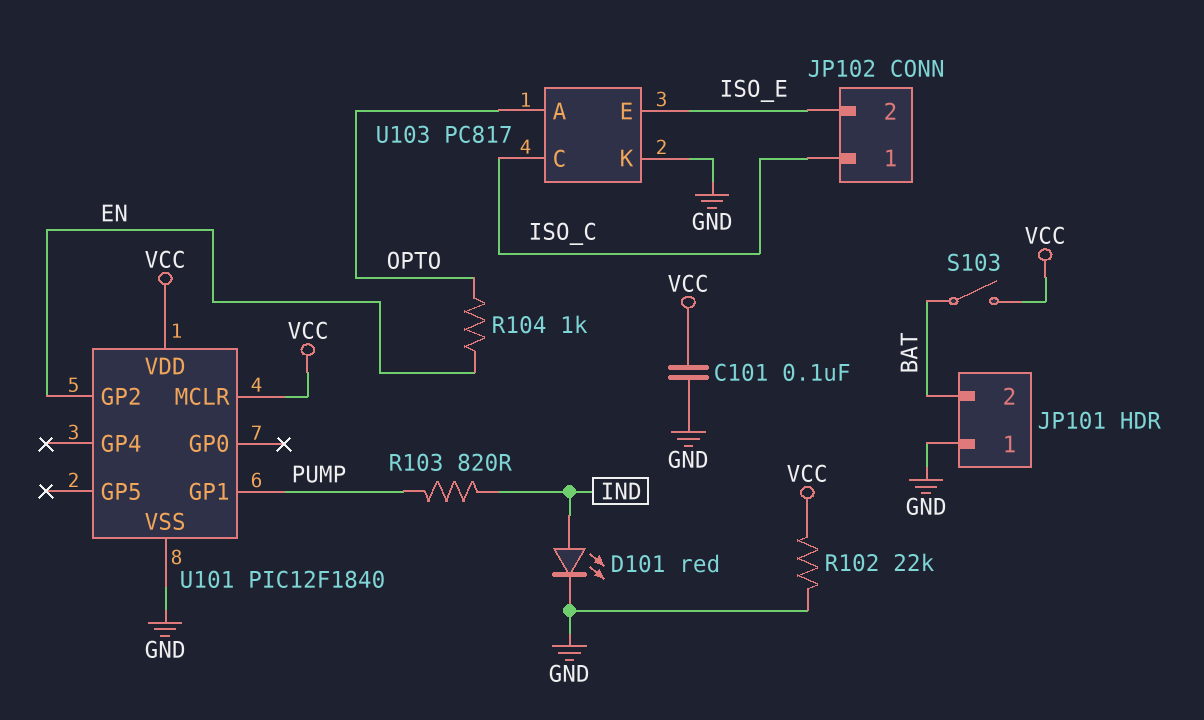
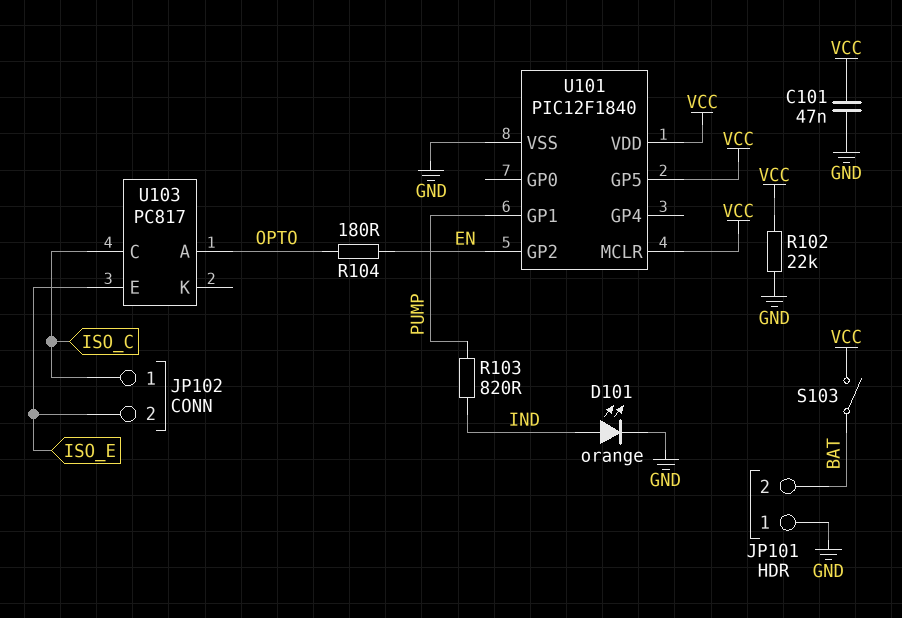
C101: 100nF (GND, VCC) -> 47nF (GND, VCC)
D101: LED red (A IND, K GND) -> LED orange (A IND, K GND)
R104: 1k (EN, OPTO) -> 180 (EN, OPTO)
U101 pin GP5: none -> VCC
U103 pin K: GND -> none

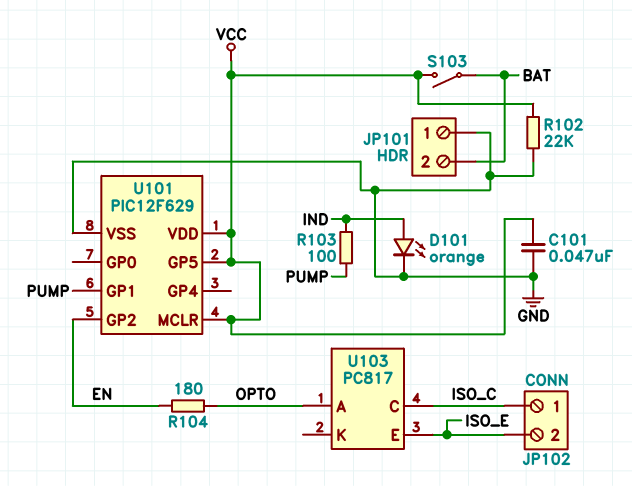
R103: 820 (IND, PUMP) -> 100 (IND, PUMP)
U101: PIC12F1840 -> PIC12F629

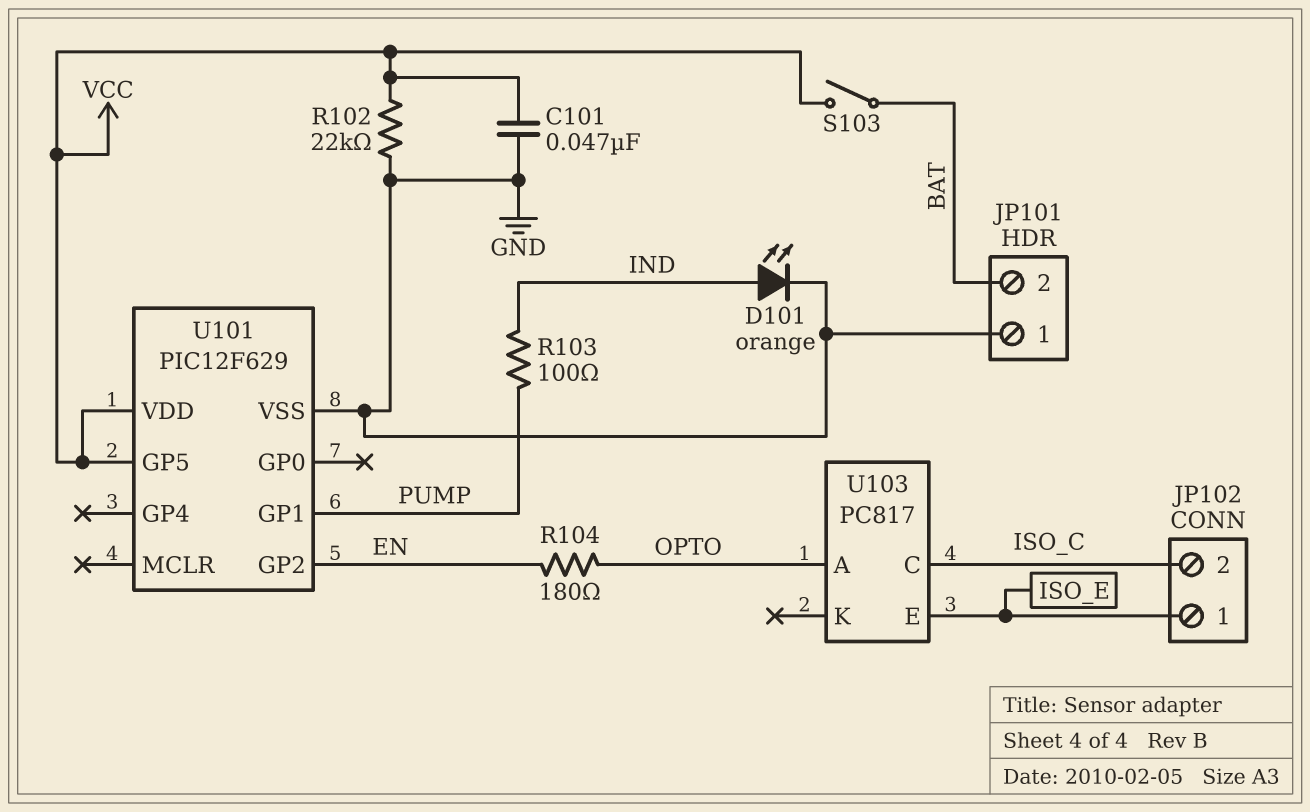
JP102 pin 1: ISO_C -> ISO_E
JP102 pin 2: ISO_E -> ISO_C
U101 pin MCLR: VCC -> none

